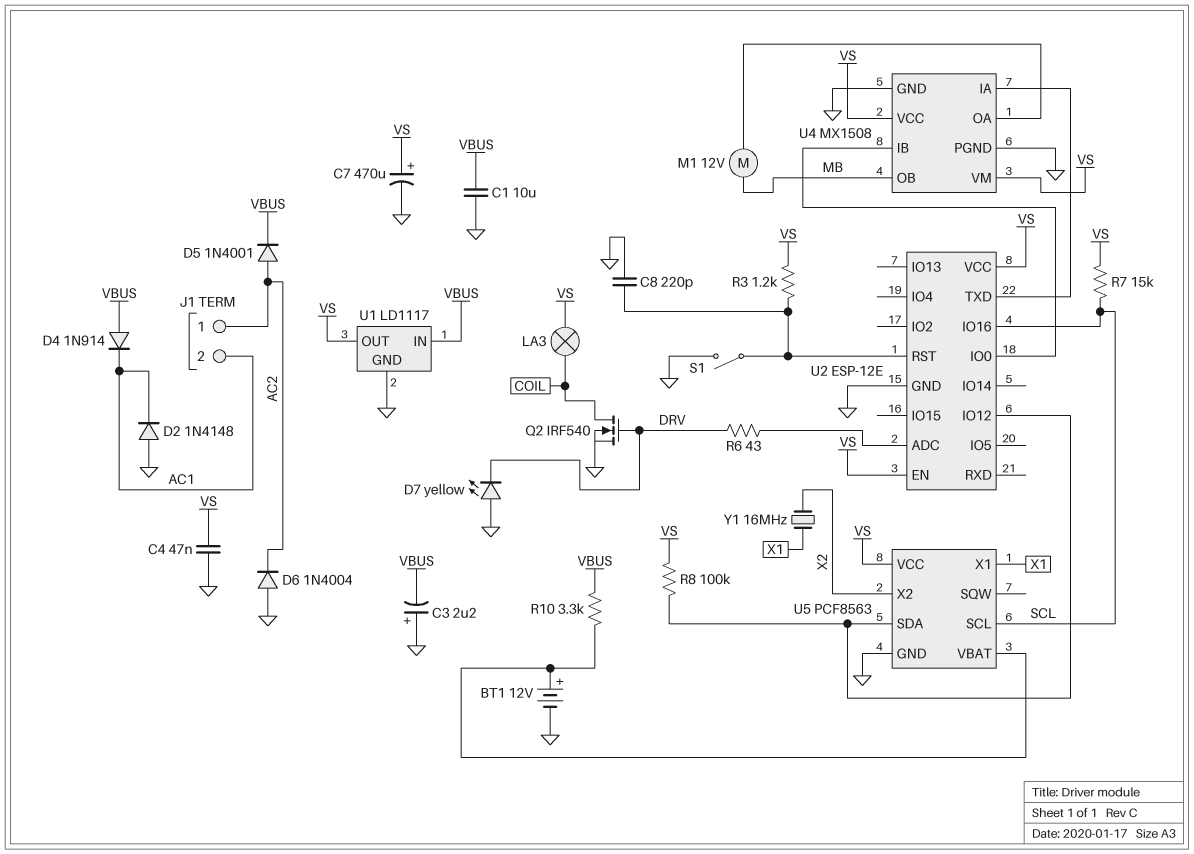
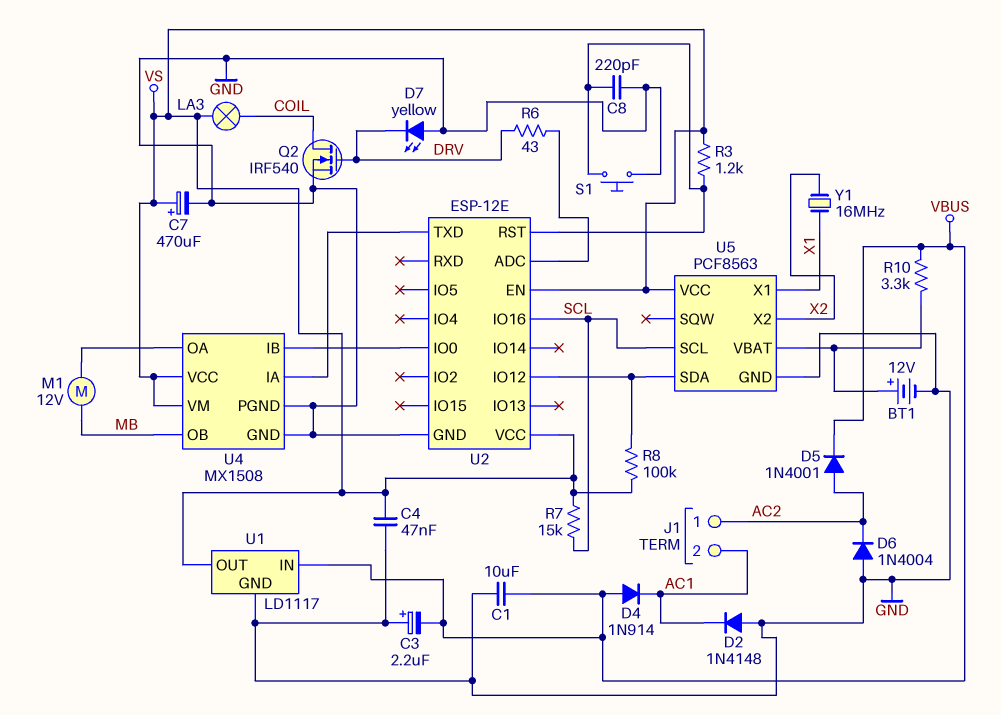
S1: switch (GND, U2/RST) -> button (GND, U2/RST)

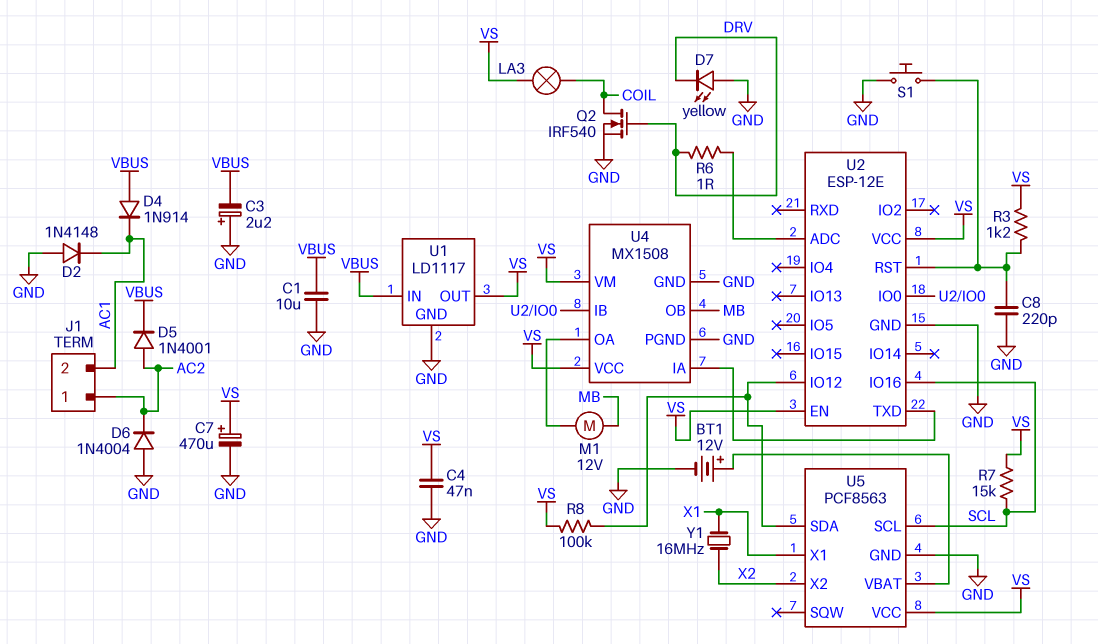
R6: 43 (DRV, U2/ADC) -> 1 (DRV, U2/ADC)
R10: 3.3k (U5/VBAT, VBUS) -> none

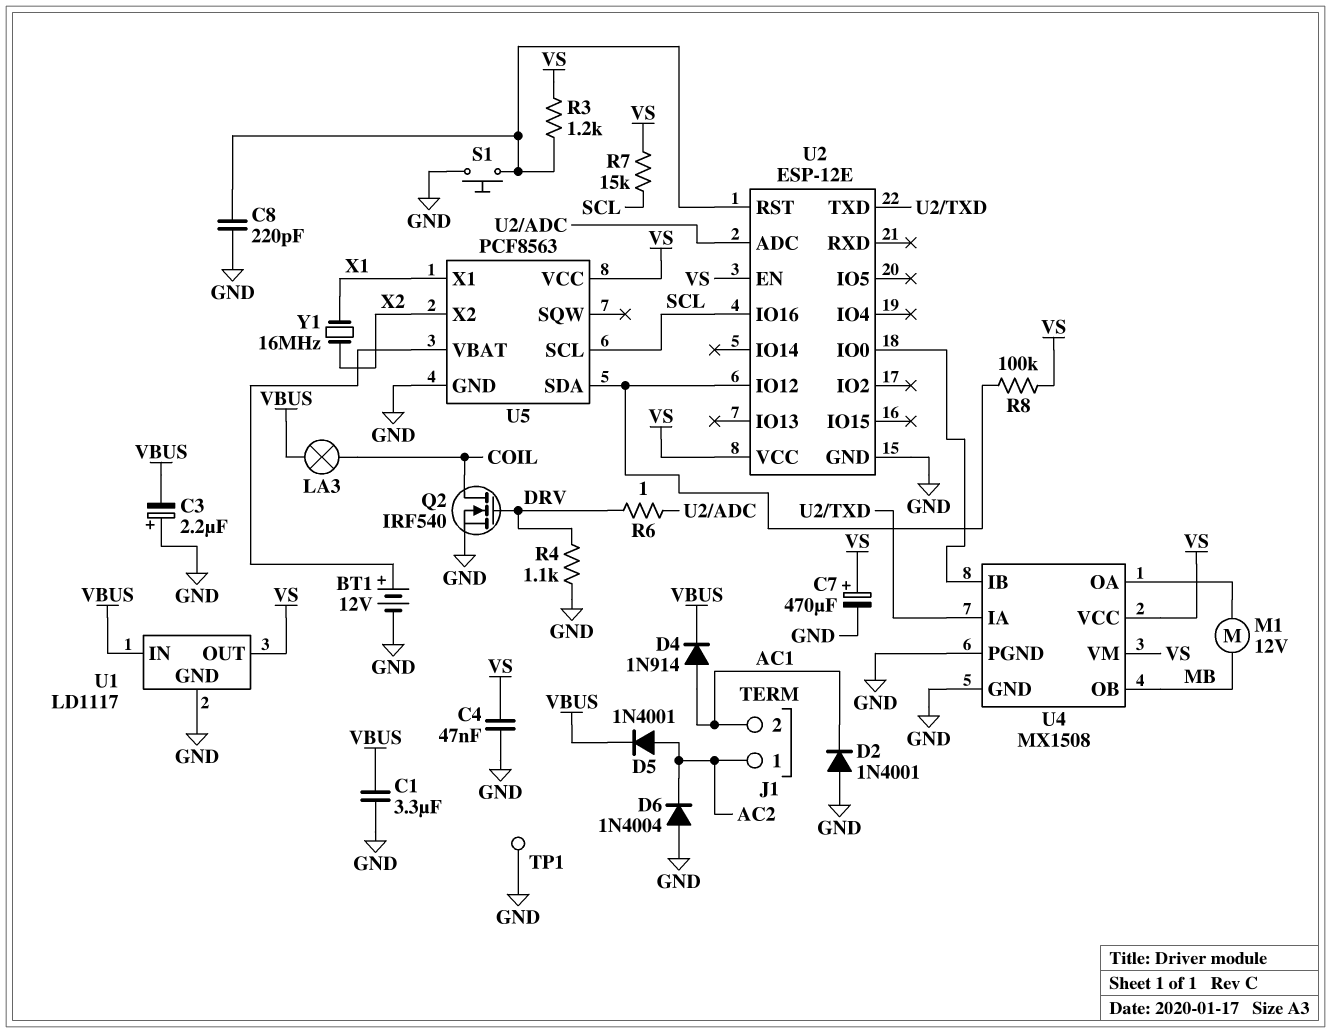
C1: 10uF (GND, VBUS) -> 3.3uF (GND, VBUS)
D2: diode 1N4148 (A GND, K AC1) -> diode 1N4001 (A GND, K AC1)
D4: diode 1N914 (A VBUS, K AC1) -> diode 1N914 (A AC1, K VBUS)
D7: LED yellow (A GND, K DRV) -> none
LA3: lamp (COIL, VS) -> lamp (COIL, VBUS)
R4: none -> 1.1k (DRV, GND)
TP1: none -> test point (GND)

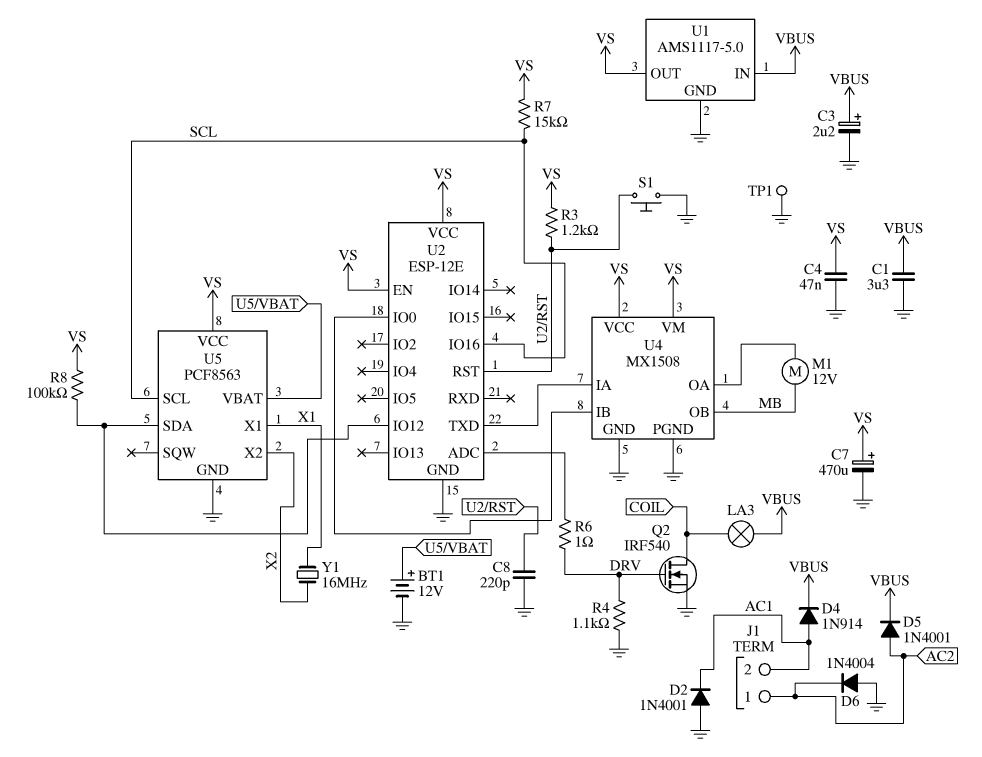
C3: 2.2uF (plus GND, minus VBUS) -> 2.2uF (plus VBUS, minus GND)
U1: LD1117 -> AMS1117-5.0

